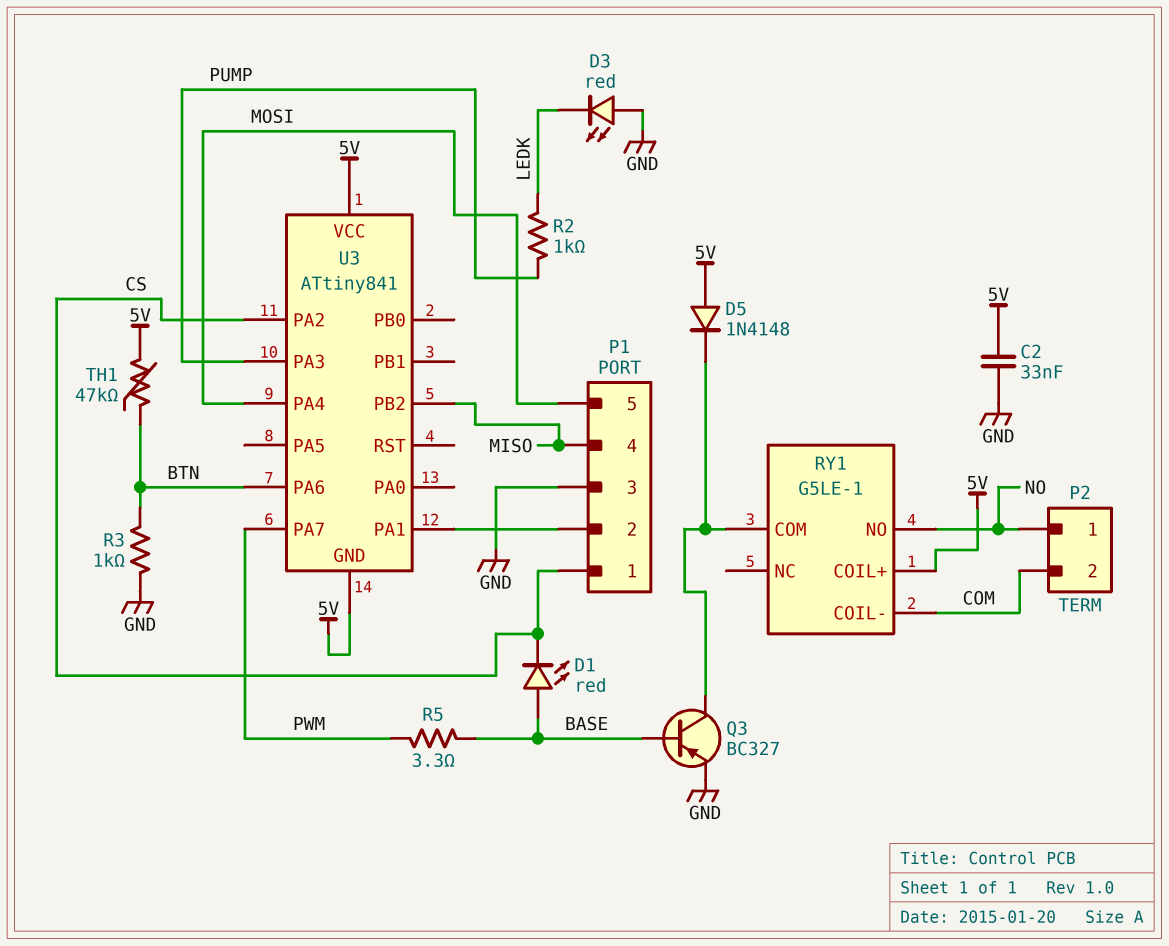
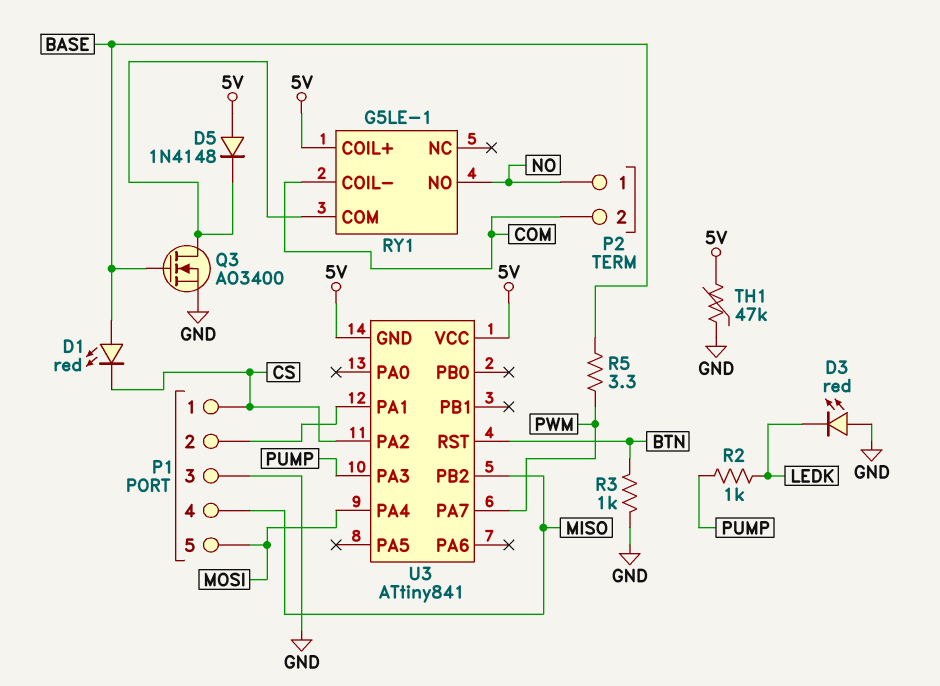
C2: 33nF (5V, GND) -> none
Q3: PNP BC327 (B BASE, C RY1/COM, E GND) -> NMOS AO3400 (G BASE, D RY1/COM, S GND)
TH1: 47k (5V, BTN) -> 47k (5V, GND)
U3 pin PA6: BTN -> none
U3 pin RST: none -> BTN

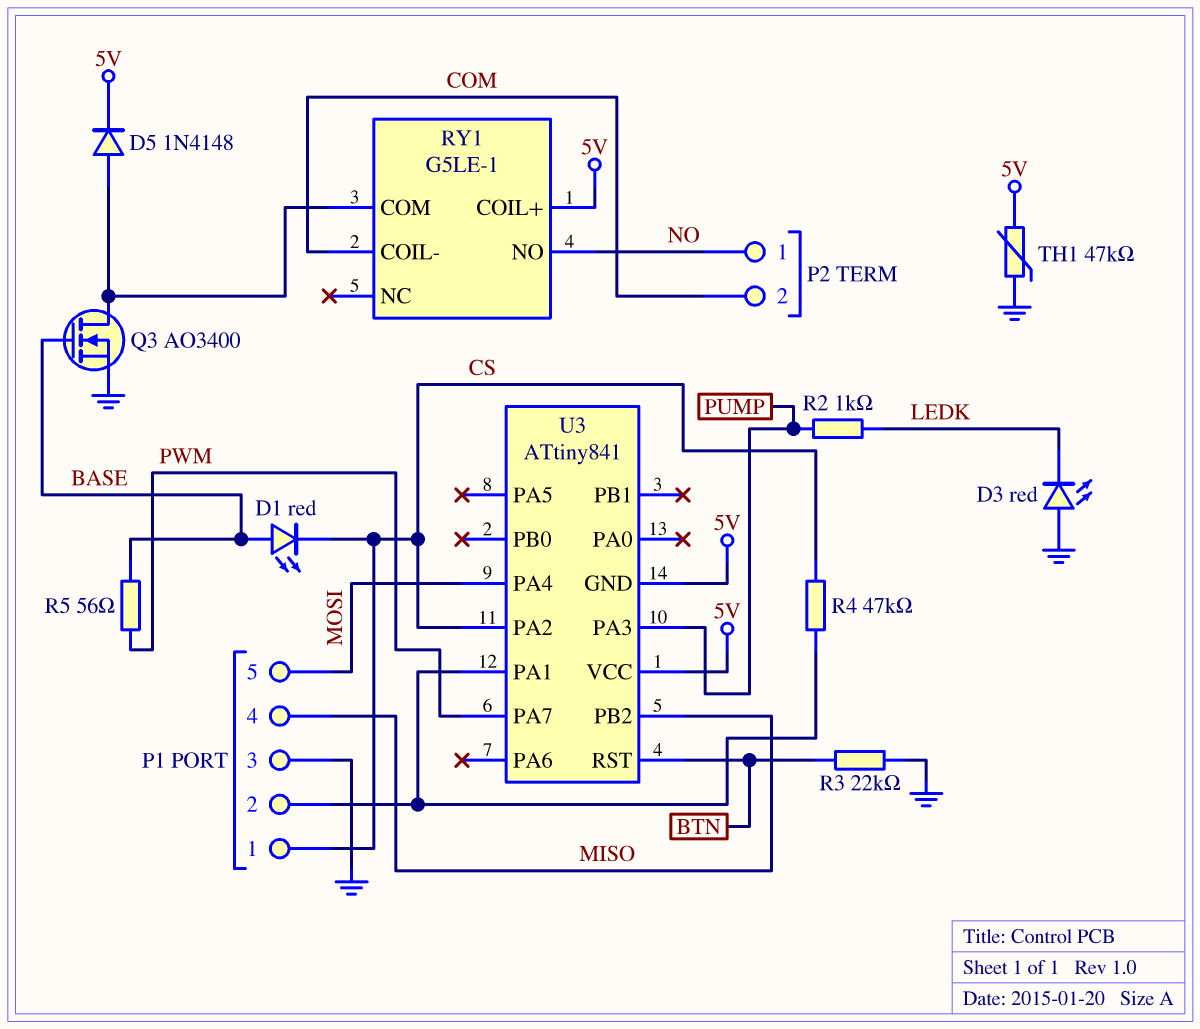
D5: diode 1N4148 (A 5V, K RY1/COM) -> diode 1N4148 (A RY1/COM, K 5V)
R3: 1k (BTN, GND) -> 22k (BTN, GND)
R4: none -> 47k (CS, P1/2)
R5: 3.3 (BASE, PWM) -> 56 (BASE, PWM)

